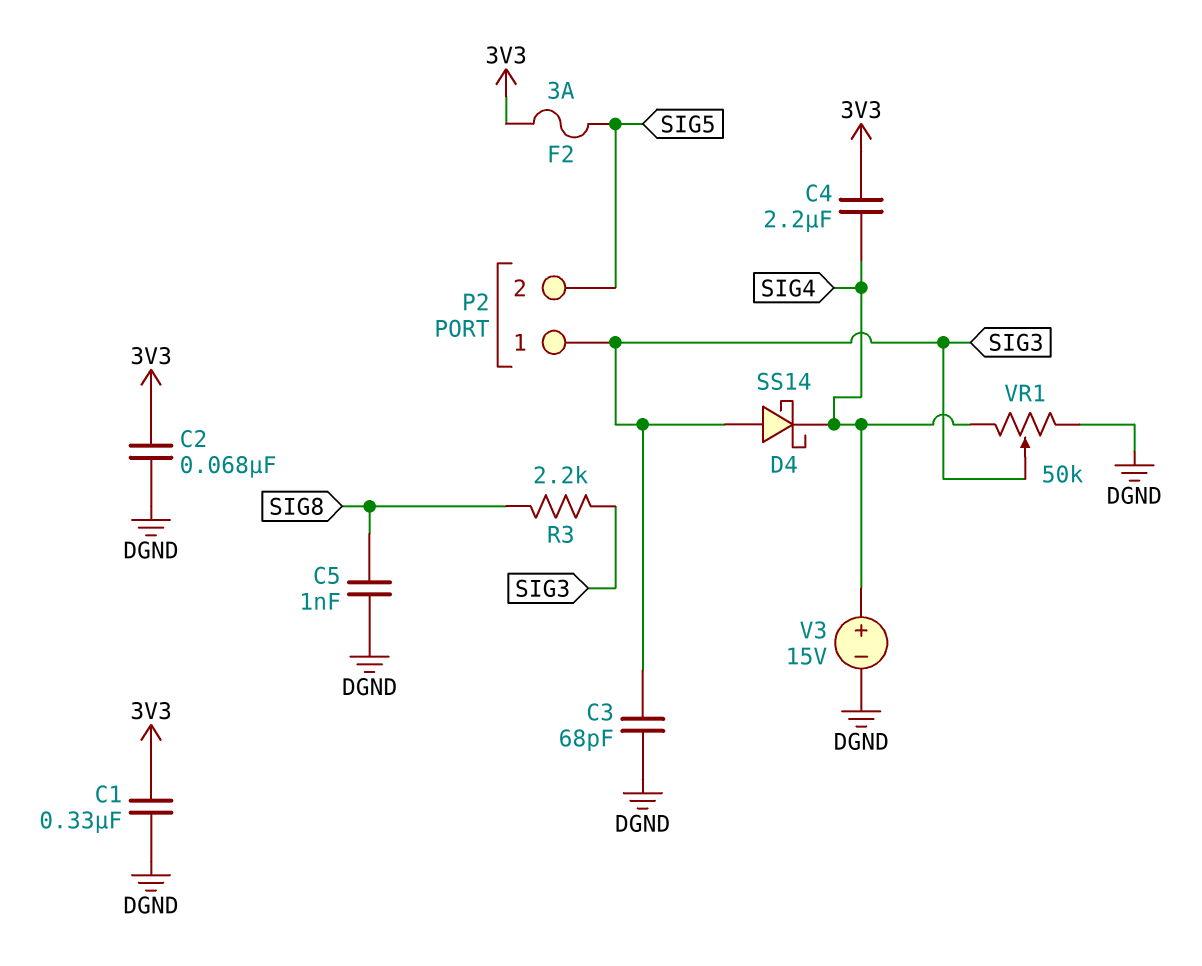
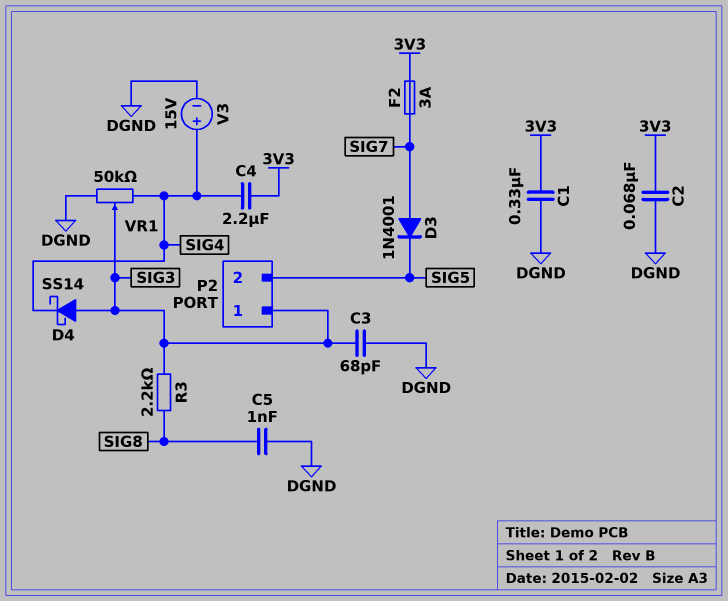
D3: none -> diode 1N4001 (A SIG7, K SIG5)
F2: 3A (3V3, SIG5) -> 3A (3V3, SIG7)

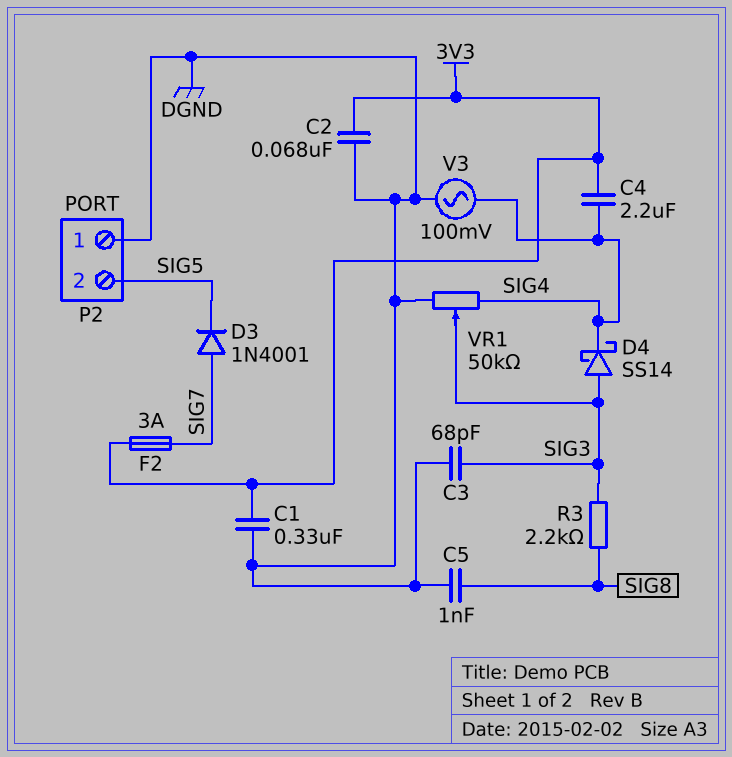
P2 pin 1: SIG3 -> DGND
V3: 15V (plus SIG4, minus DGND) -> AC 100mV (DGND, SIG4)

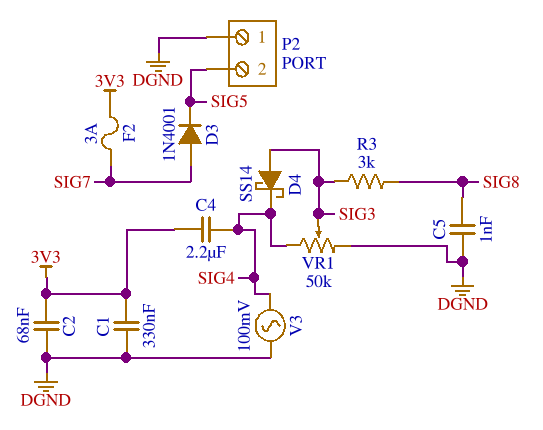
C3: 68pF (DGND, SIG3) -> none
R3: 2.2k (SIG3, SIG8) -> 3k (SIG3, SIG8)

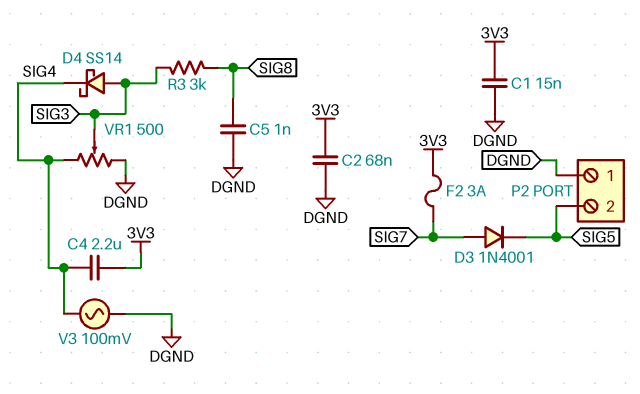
C1: 330nF (3V3, DGND) -> 15nF (3V3, DGND)
VR1: 50k (DGND, SIG4, wiper SIG3) -> 500 (DGND, SIG4, wiper SIG3)

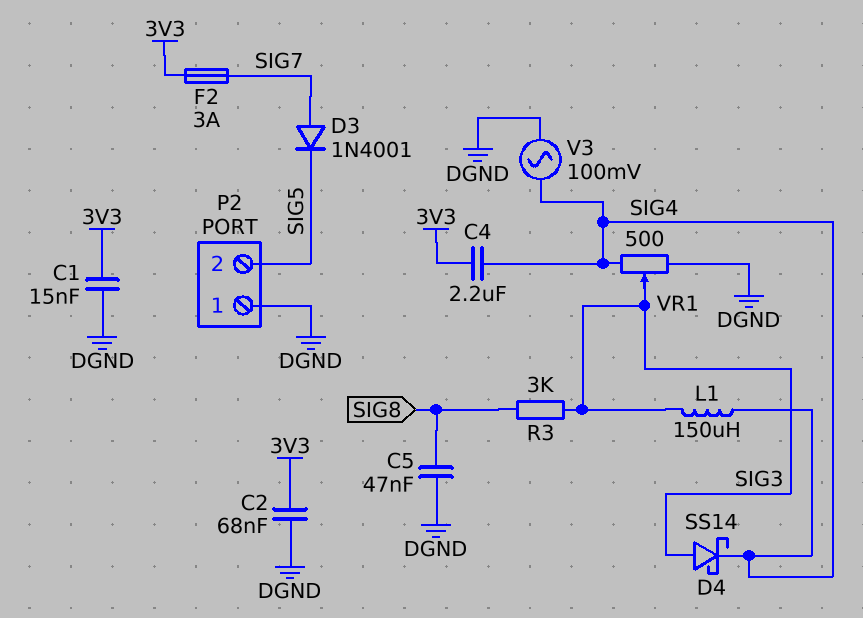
C5: 1nF (DGND, SIG8) -> 47nF (DGND, SIG8)
L1: none -> 150uH (SIG3, SIG4)

